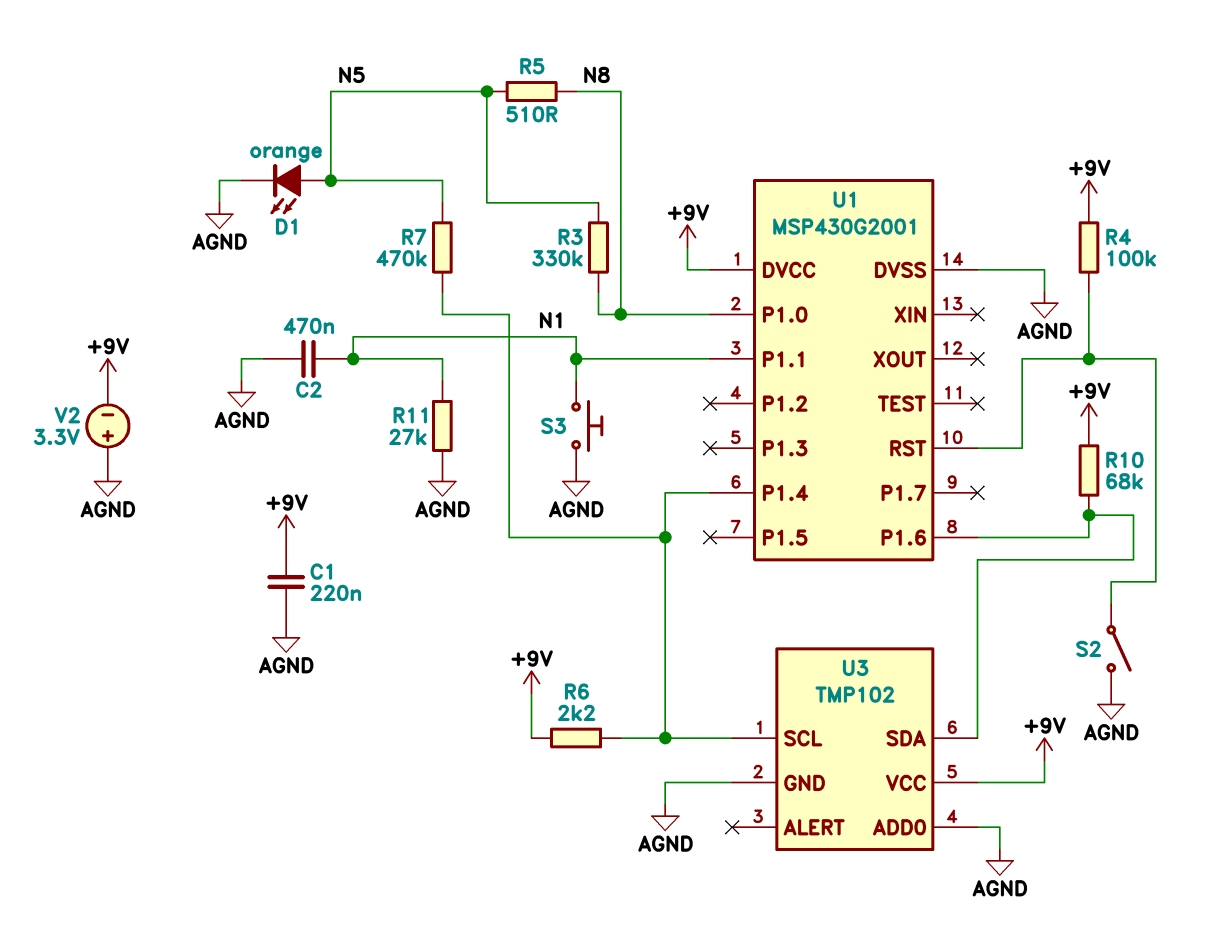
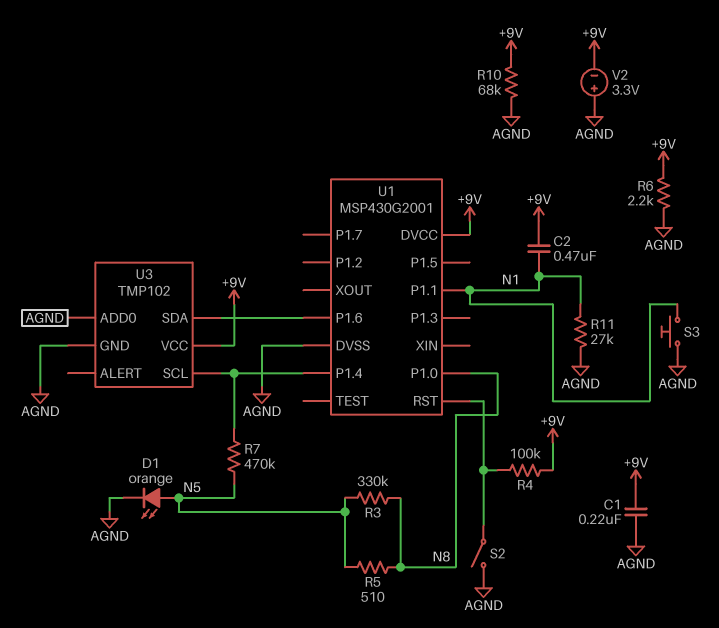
C2: 470nF (AGND, N1) -> 470nF (+9V, N1)
R6: 2.2k (+9V, U1/P1.4) -> 2.2k (+9V, AGND)
R10: 68k (+9V, U1/P1.6) -> 68k (+9V, AGND)

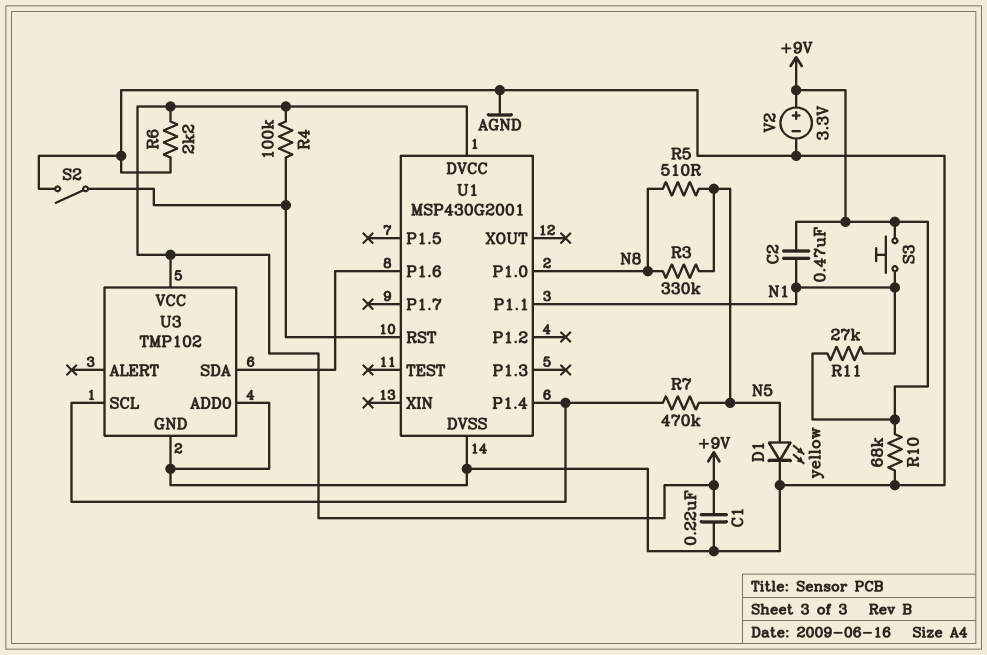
D1: LED orange (A N5, K AGND) -> LED yellow (A N5, K AGND)
R11: 27k (AGND, N1) -> 27k (+9V, N1)
S3: button (AGND, N1) -> button (+9V, N1)
V2: 3.3V (plus AGND, minus +9V) -> 3.3V (plus +9V, minus AGND)

